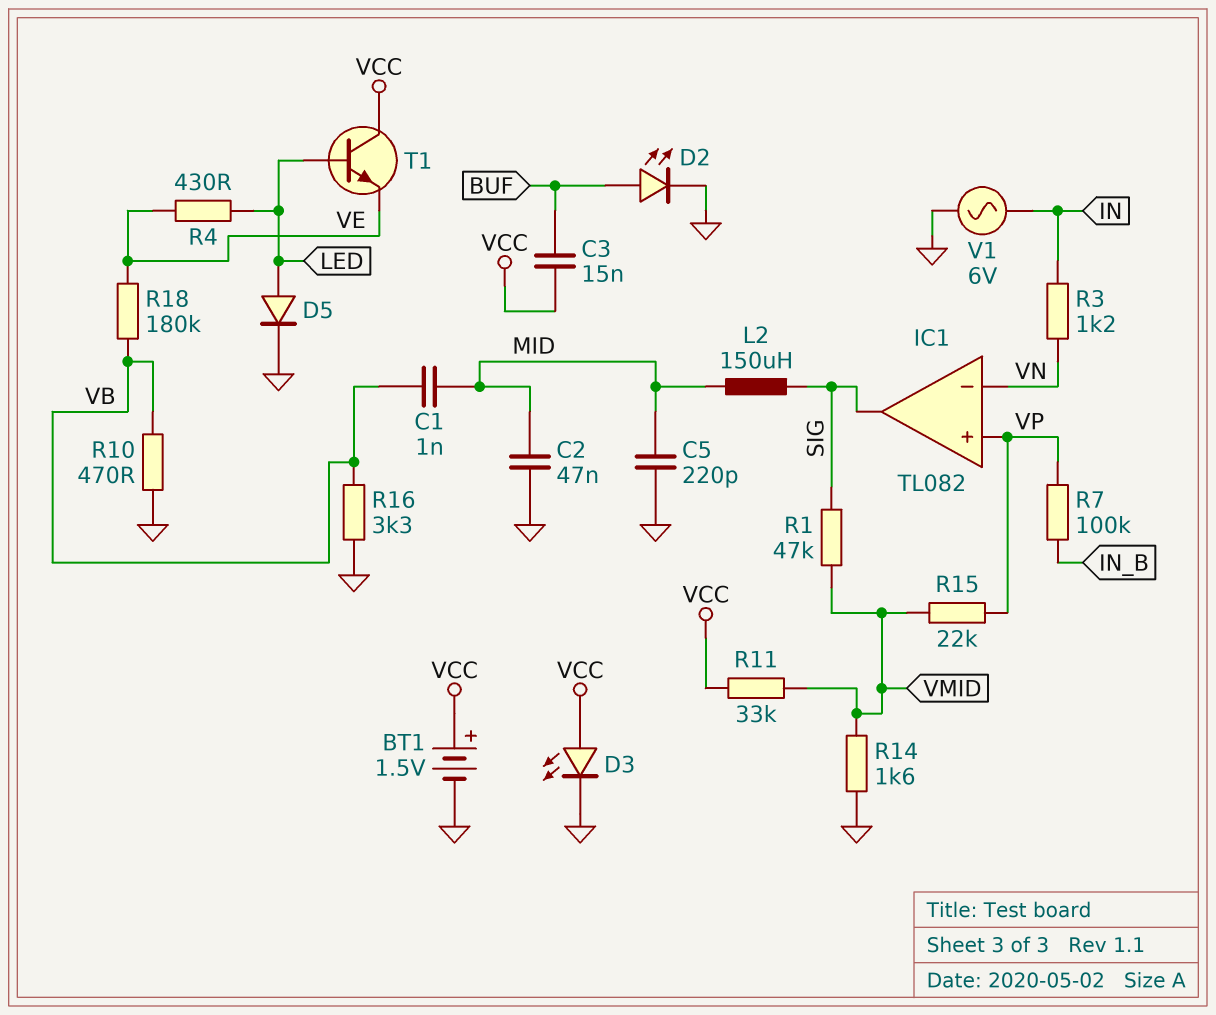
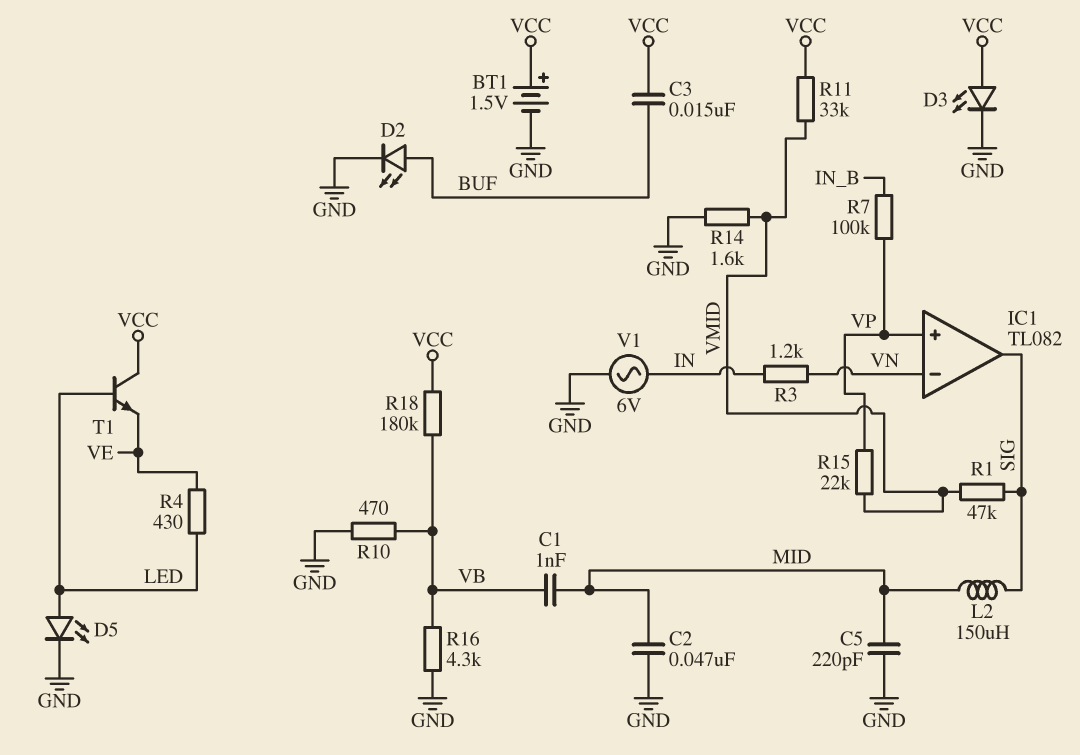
D5: diode (A LED, K GND) -> LED (A LED, K GND)
R16: 3.3k (GND, VB) -> 4.3k (GND, VB)
R18: 180k (VB, VE) -> 180k (VB, VCC)

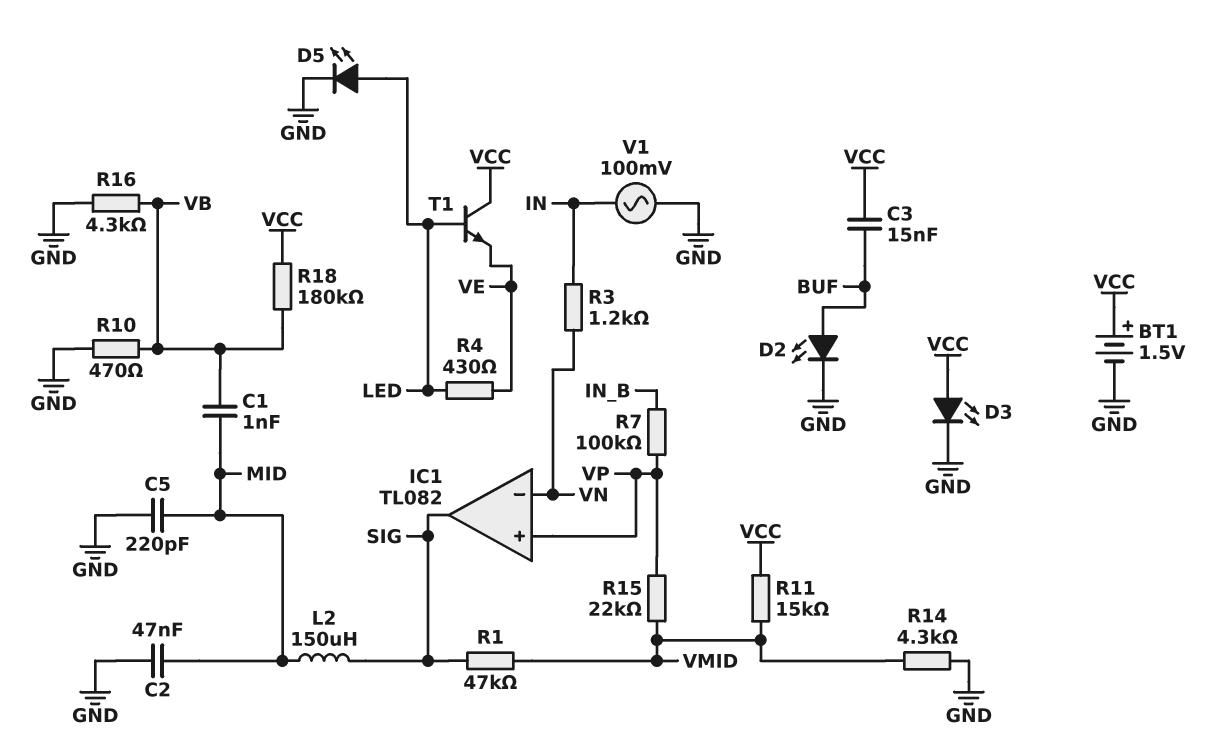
R11: 33k (VCC, VMID) -> 15k (VCC, VMID)
R14: 1.6k (GND, VMID) -> 4.3k (GND, VMID)
V1: AC 6V (GND, IN) -> AC 100mV (GND, IN)

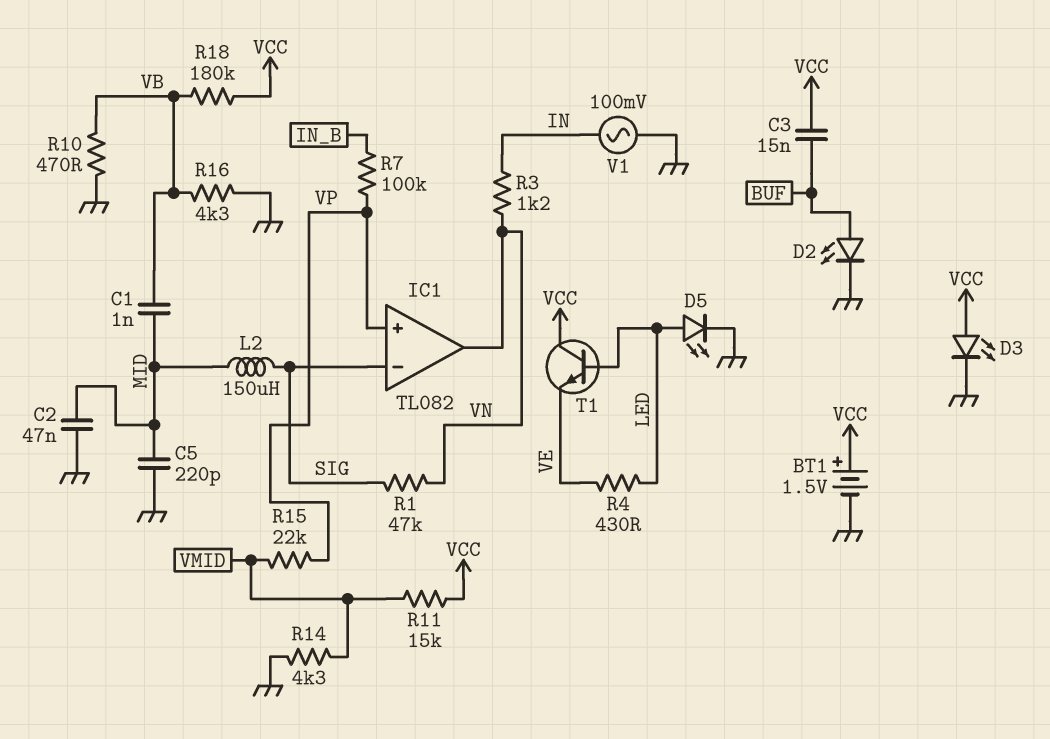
IC1 pin in-: VN -> SIG
IC1 pin out: SIG -> VN
R1: 47k (SIG, VMID) -> 47k (SIG, VN)

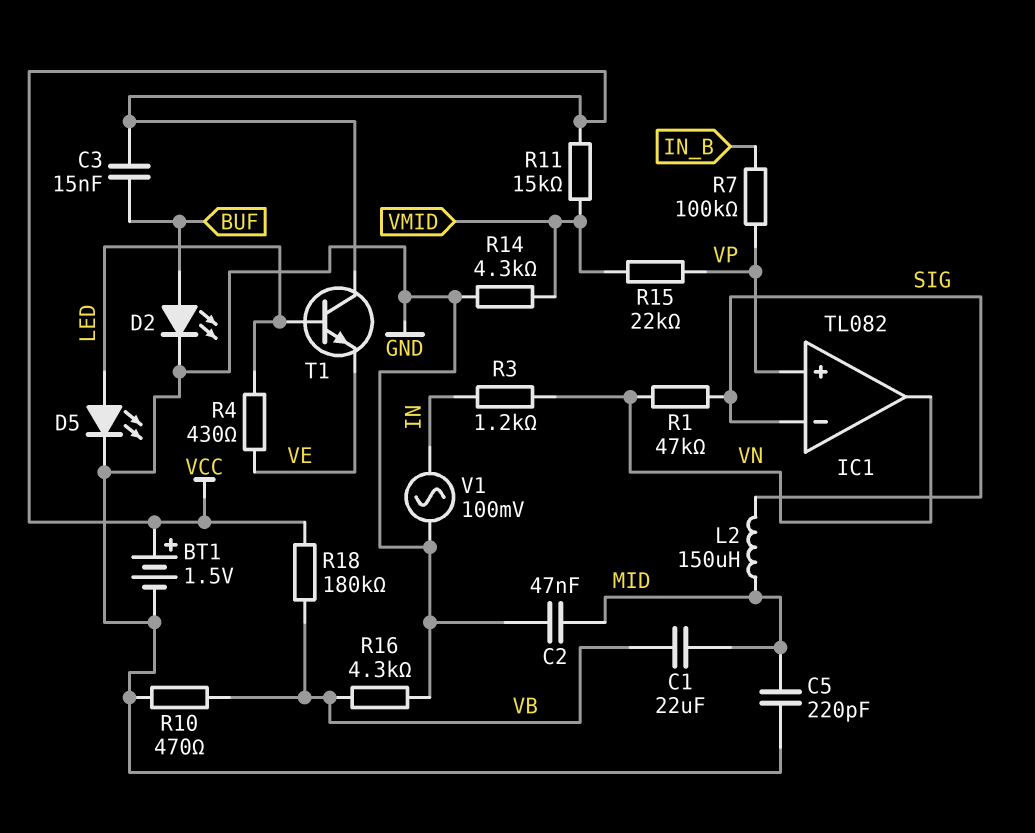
C1: 1nF (MID, VB) -> 22uF (MID, VB)
D3: LED (A VCC, K GND) -> none

